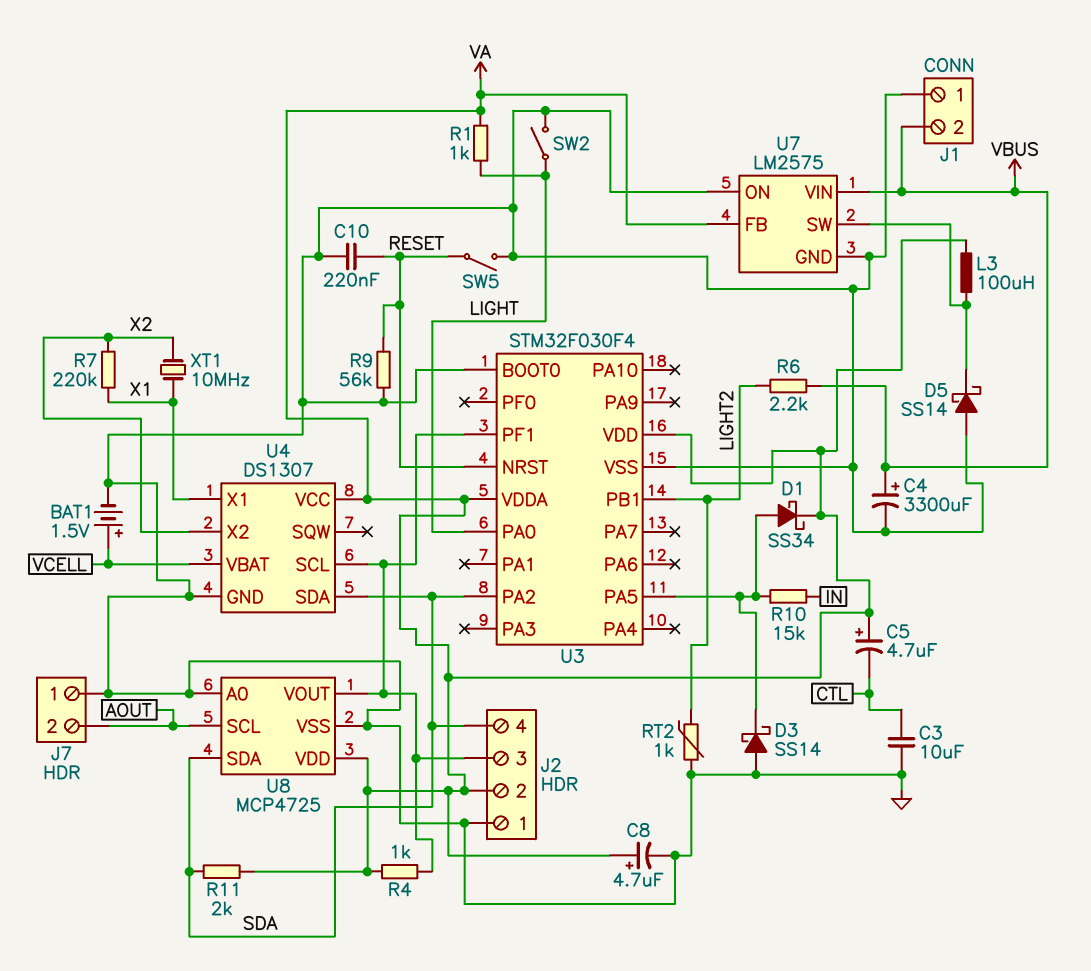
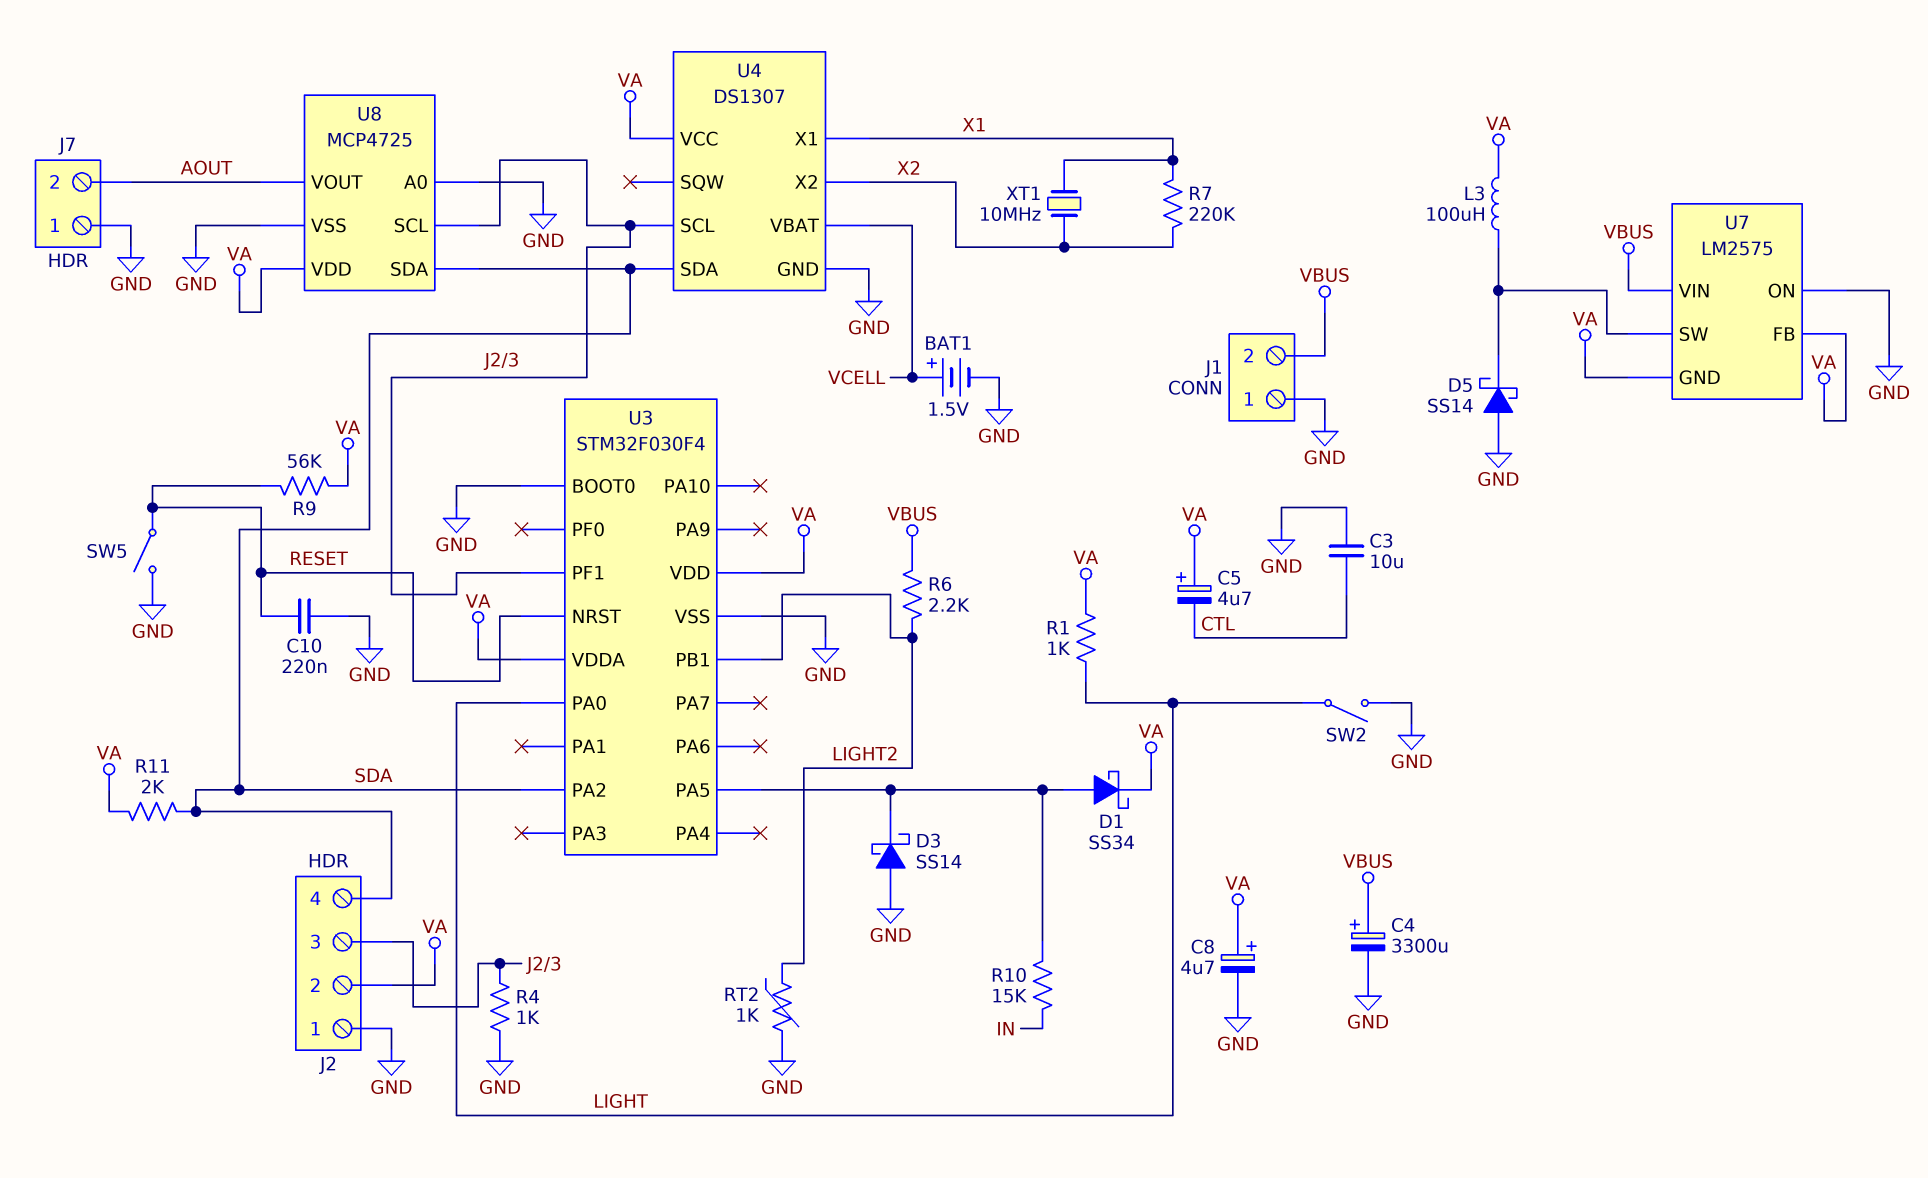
R4: 1k (J2/3, VA) -> 1k (GND, J2/3)
R9: 56k (GND, RESET) -> 56k (RESET, VA)
U7 pin GND: GND -> VA
U8 pin SCL: AOUT -> J2/3
U8 pin VOUT: J2/3 -> AOUT

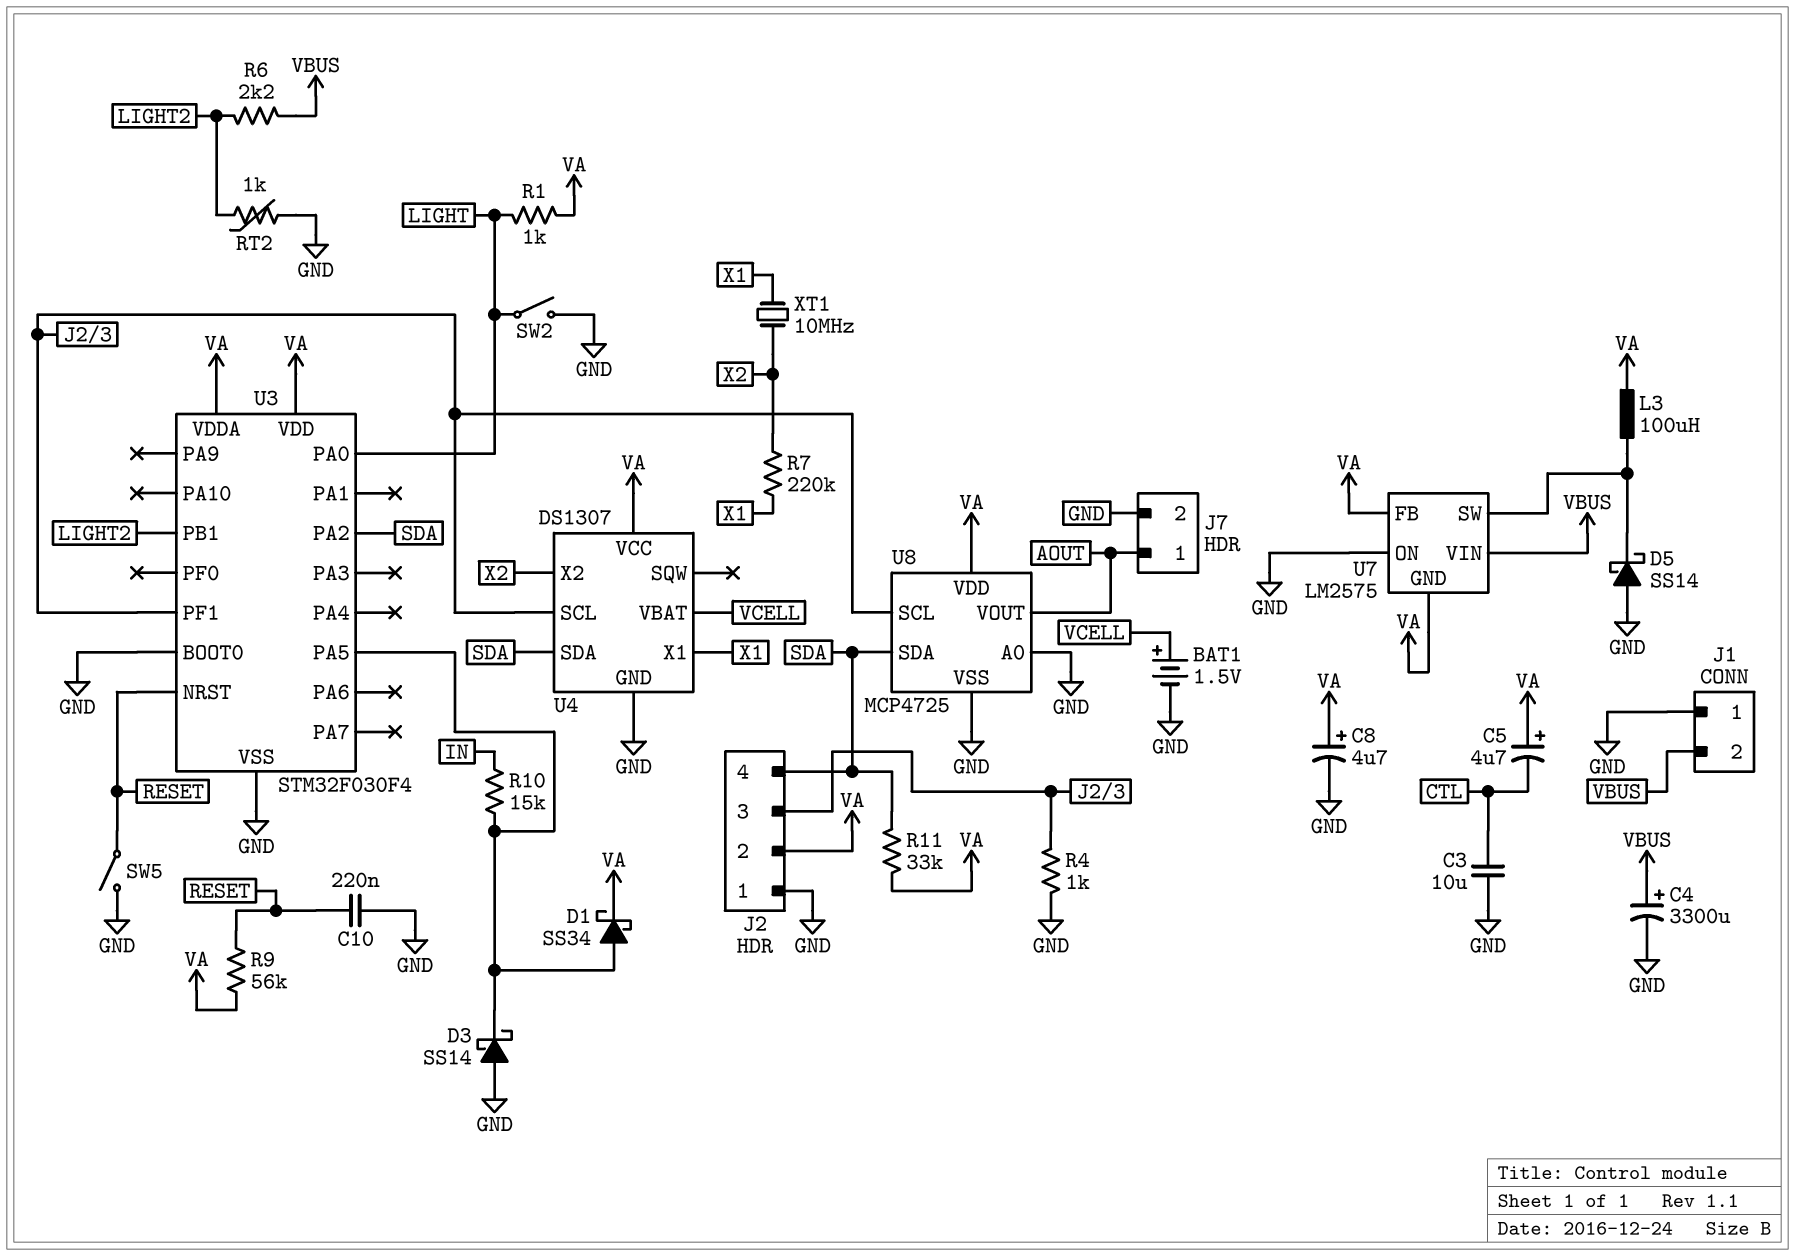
J7 pin 1: GND -> AOUT
J7 pin 2: AOUT -> GND
R11: 2k (SDA, VA) -> 33k (SDA, VA)

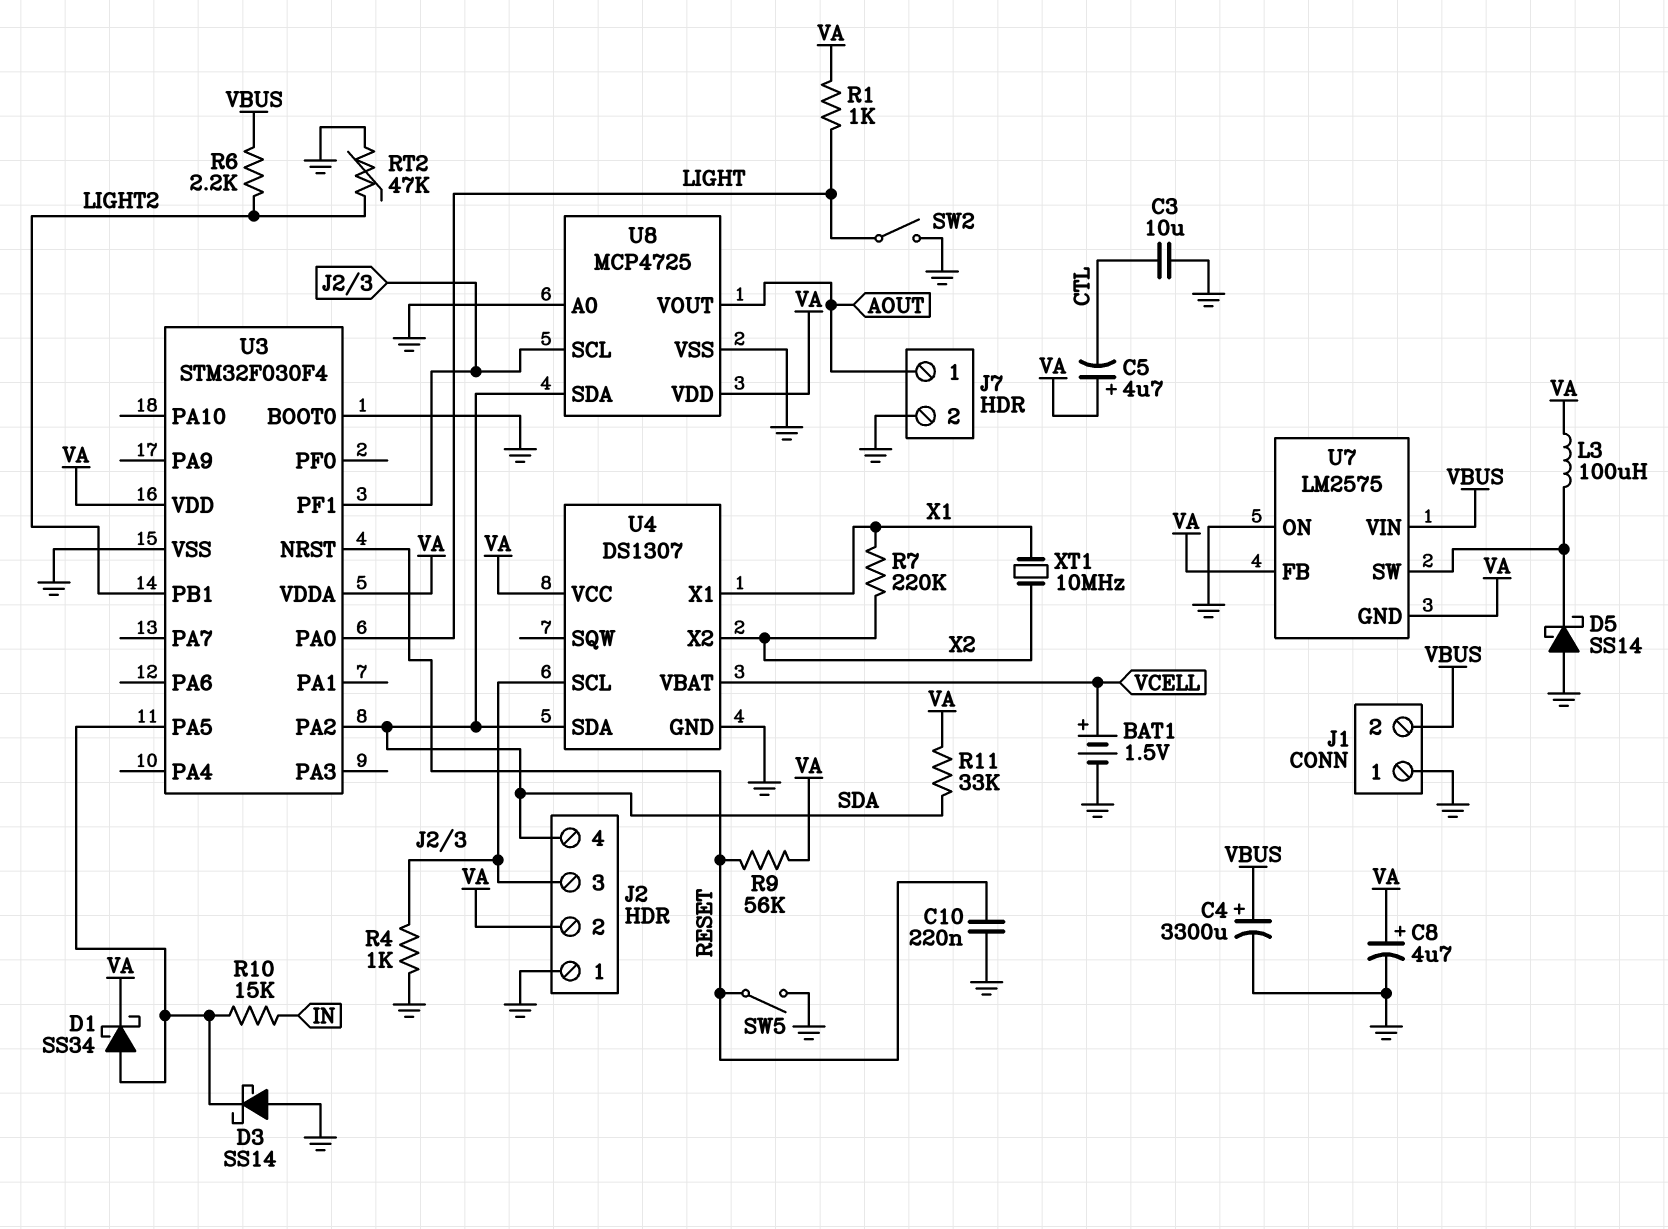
RT2: 1k (GND, LIGHT2) -> 47k (GND, LIGHT2)

